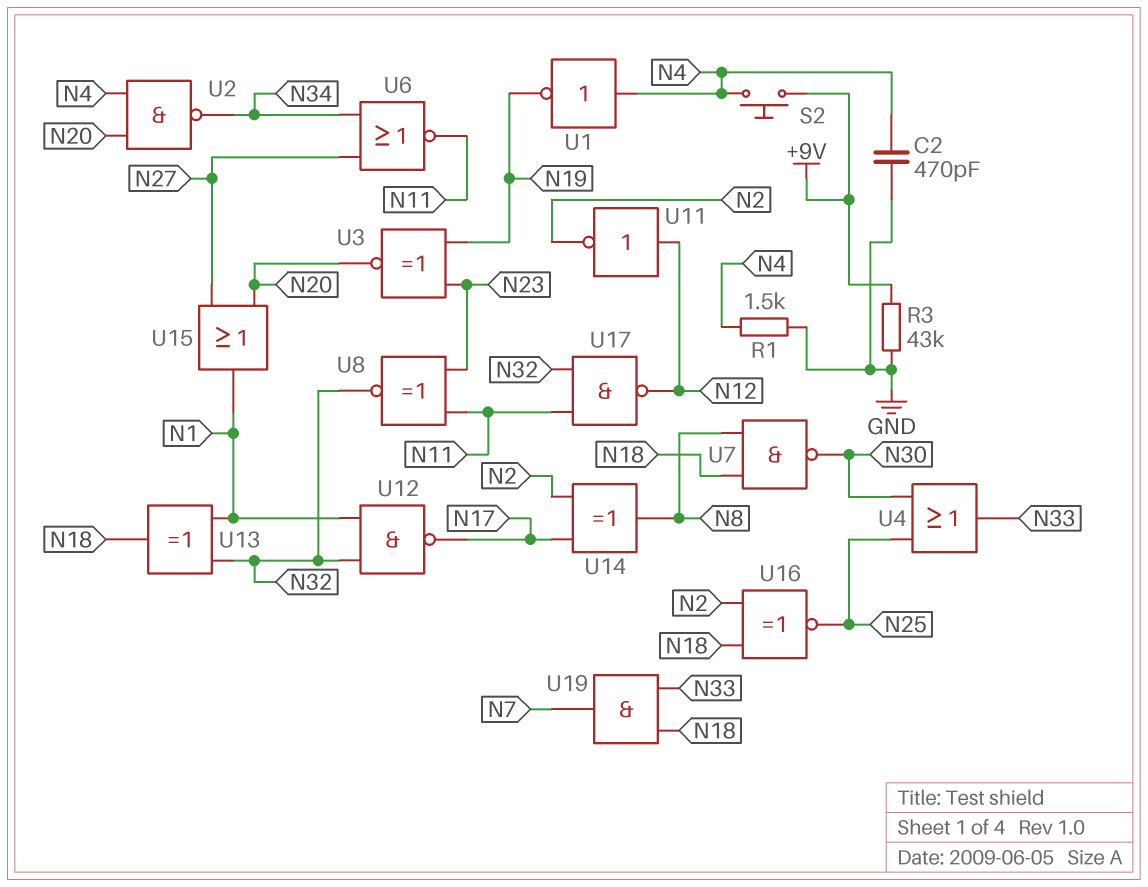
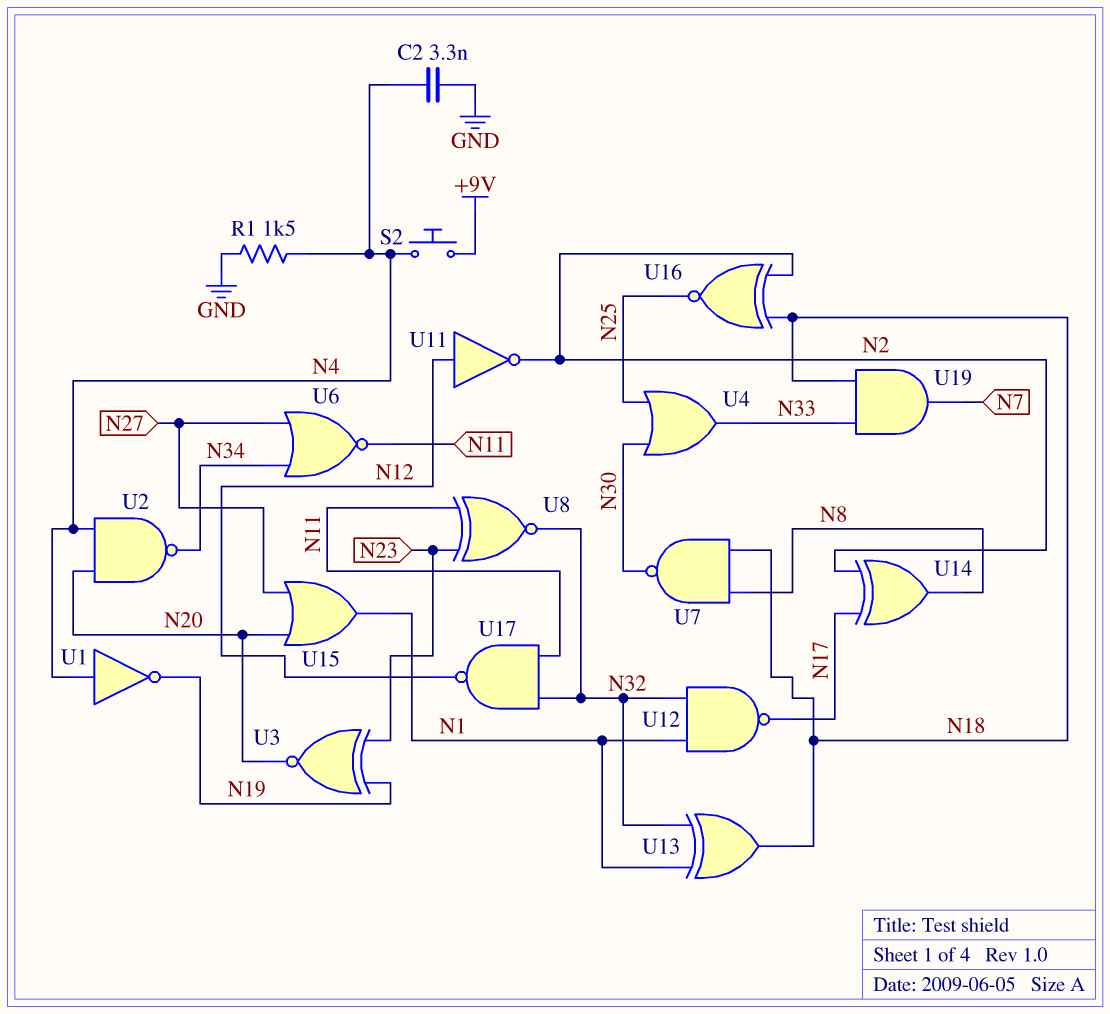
C2: 470pF (GND, N4) -> 3.3nF (GND, N4)
R3: 43k (+9V, GND) -> none

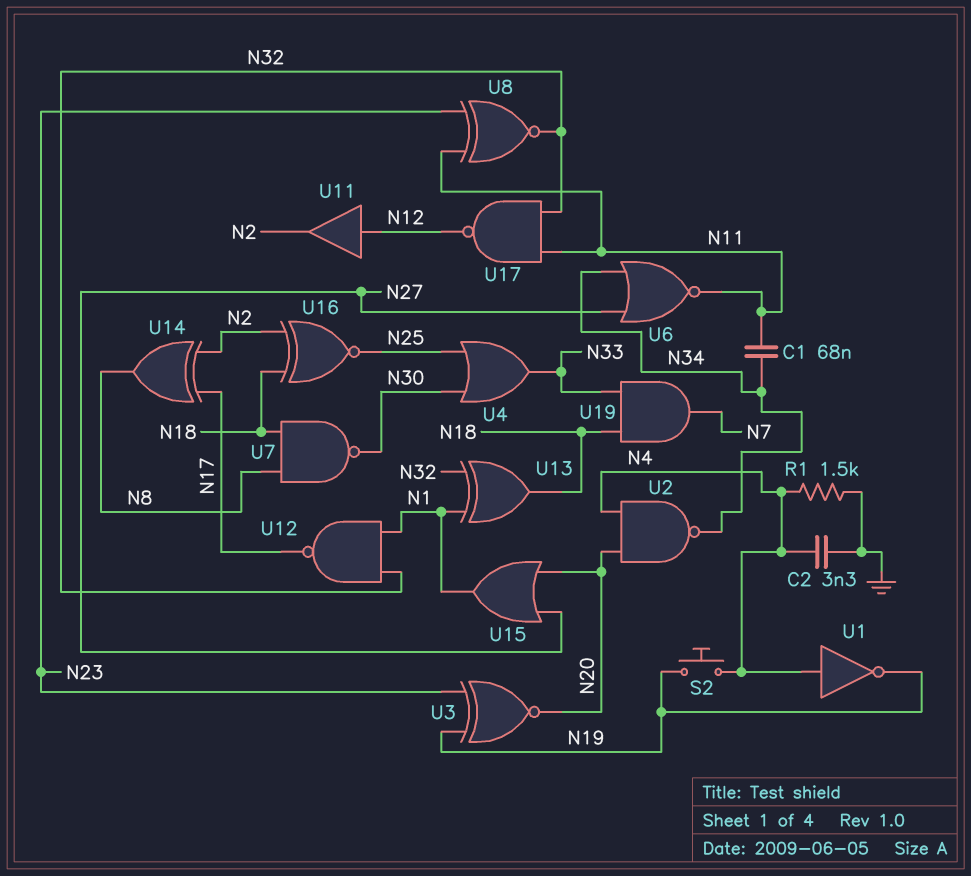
C1: none -> 68nF (N11, N34)
S2: button (+9V, N4) -> button (N4, N19)
U11: NOT (in N12, out N2) -> buffer (in N12, out N2)

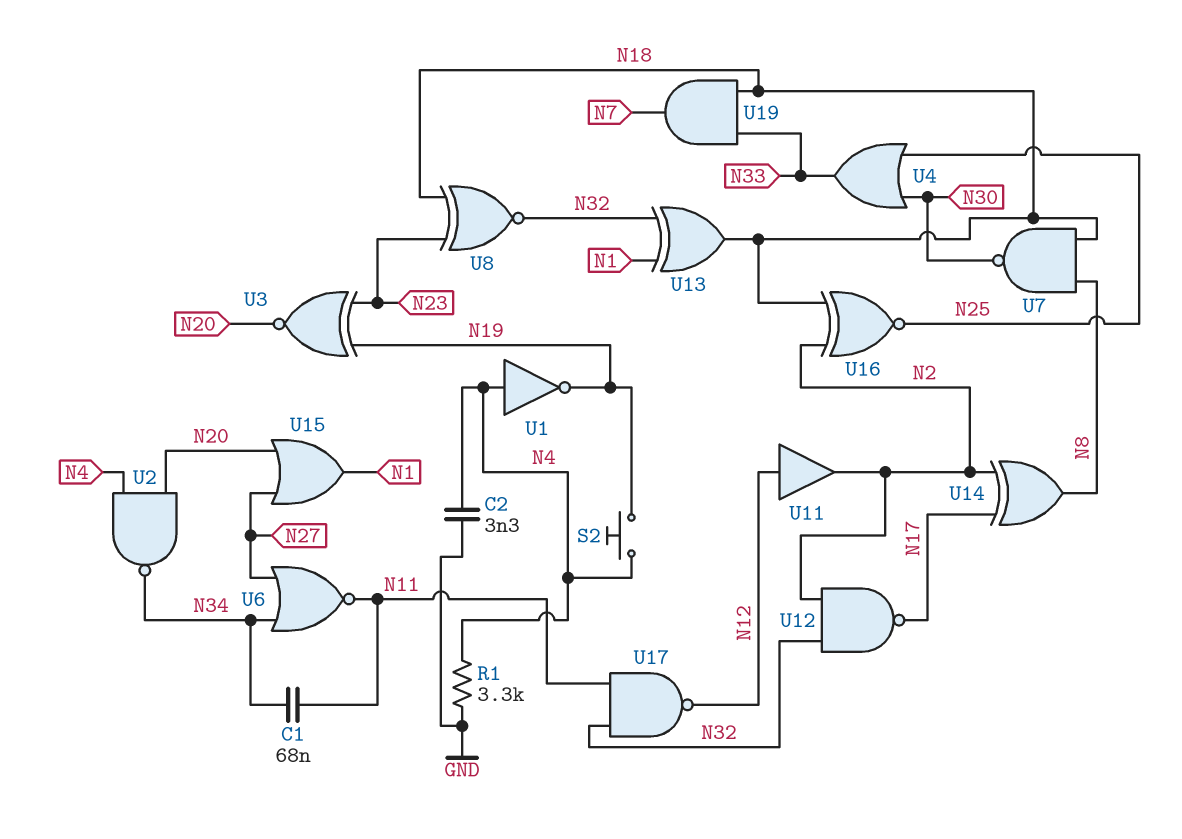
R1: 1.5k (GND, N4) -> 3.3k (GND, N4)
U8: XNOR (in N11, in N23, out N32) -> XNOR (in N18, in N23, out N32)
U12: NAND (in N1, in N32, out N17) -> NAND (in N2, in N32, out N17)

